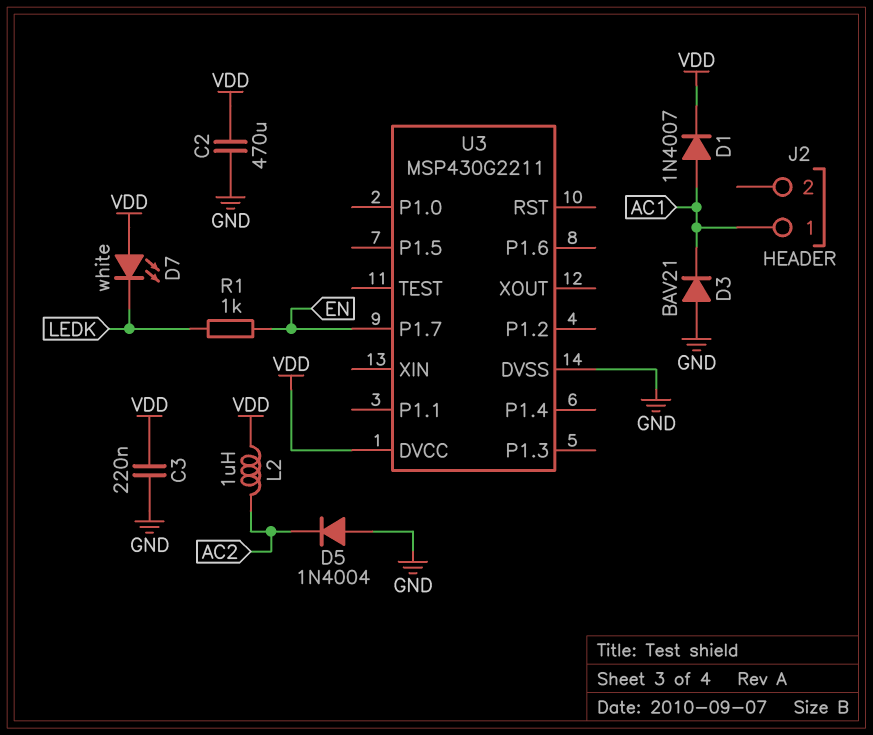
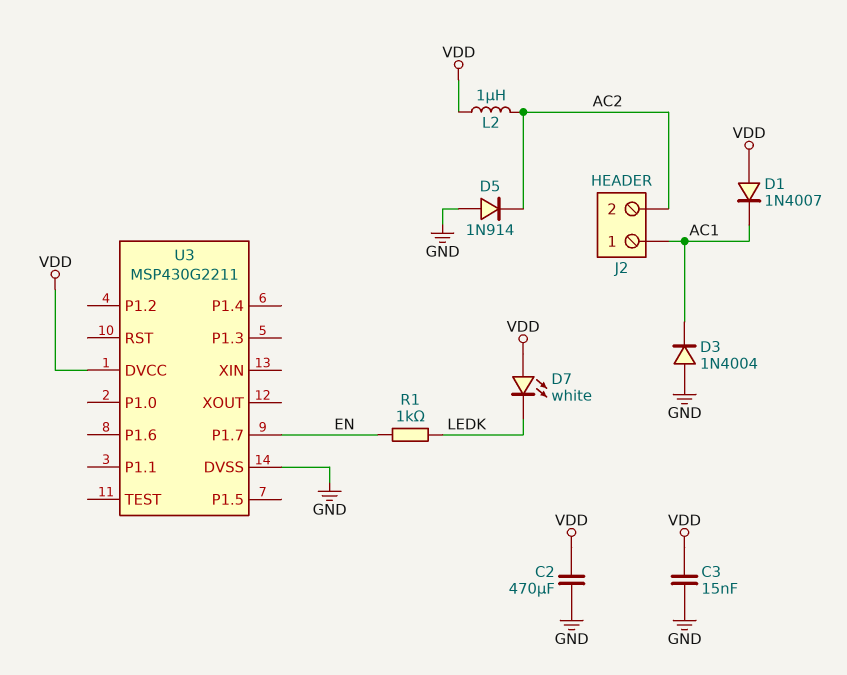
C3: 220nF (GND, VDD) -> 15nF (GND, VDD)
D1: diode 1N4007 (A AC1, K VDD) -> diode 1N4007 (A VDD, K AC1)
D3: diode BAV21 (A GND, K AC1) -> diode 1N4004 (A GND, K AC1)
D5: diode 1N4004 (A GND, K AC2) -> diode 1N914 (A GND, K AC2)
J2 pin 2: none -> AC2

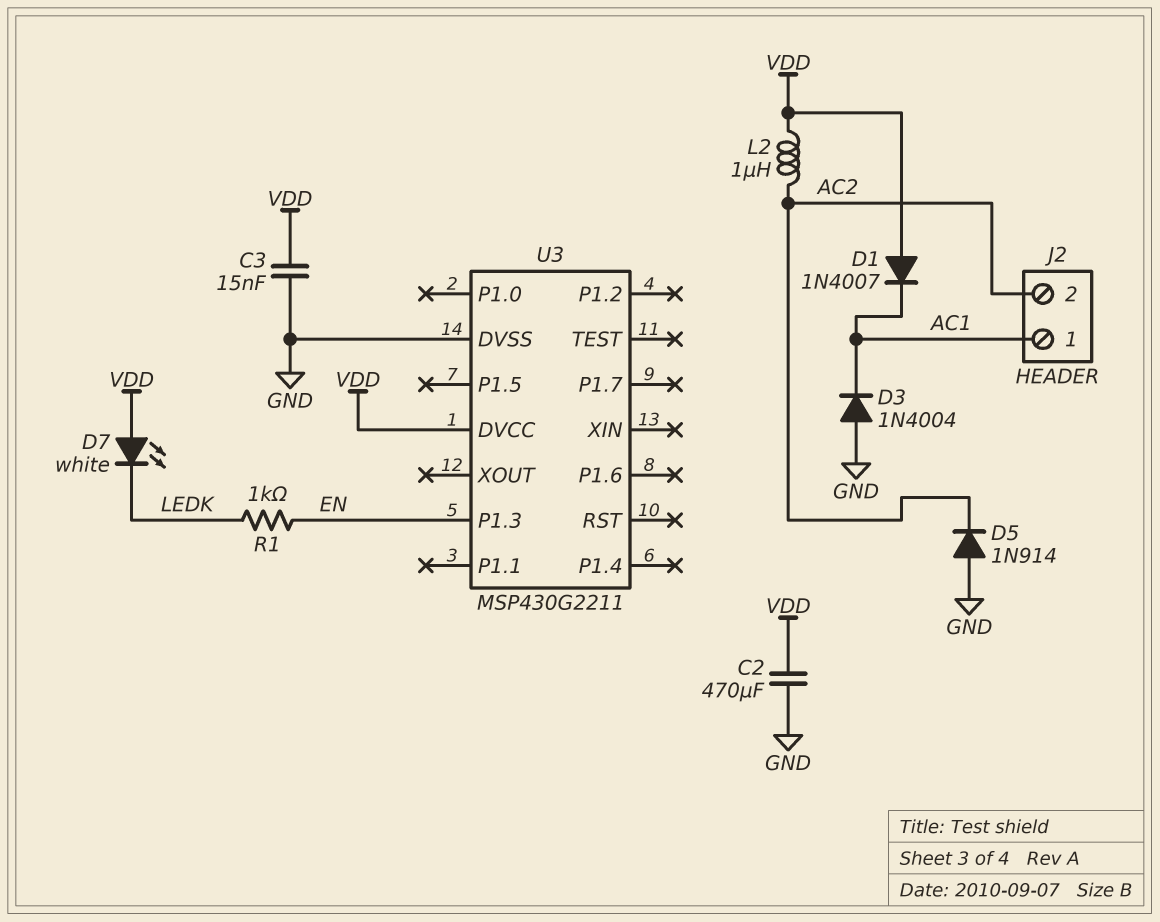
U3 pin P1.3: none -> EN
U3 pin P1.7: EN -> none

